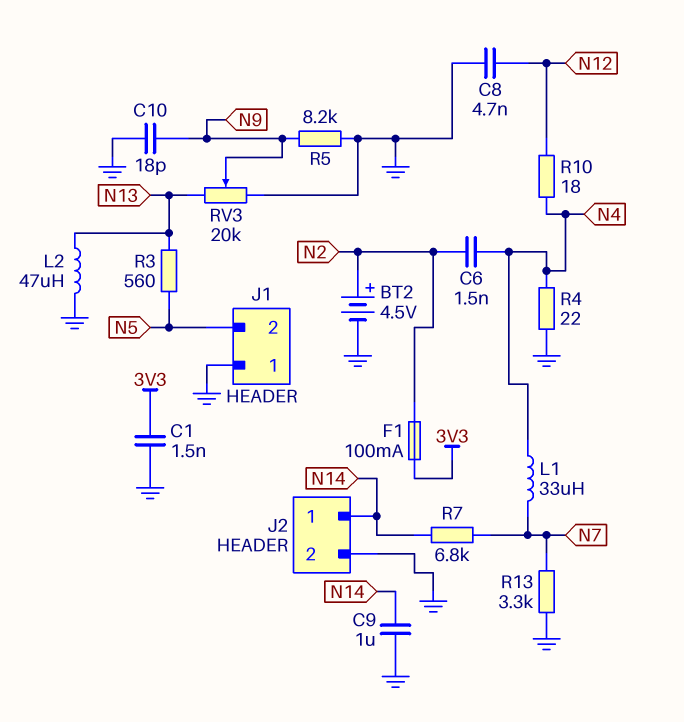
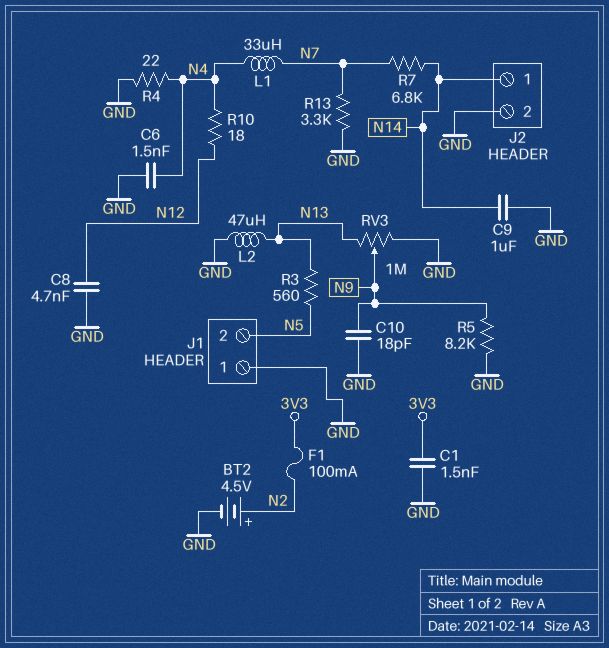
C6: 1.5nF (N2, N4) -> 1.5nF (GND, N4)
RV3: 20k (GND, N13, wiper N9) -> 1M (GND, N13, wiper N9)

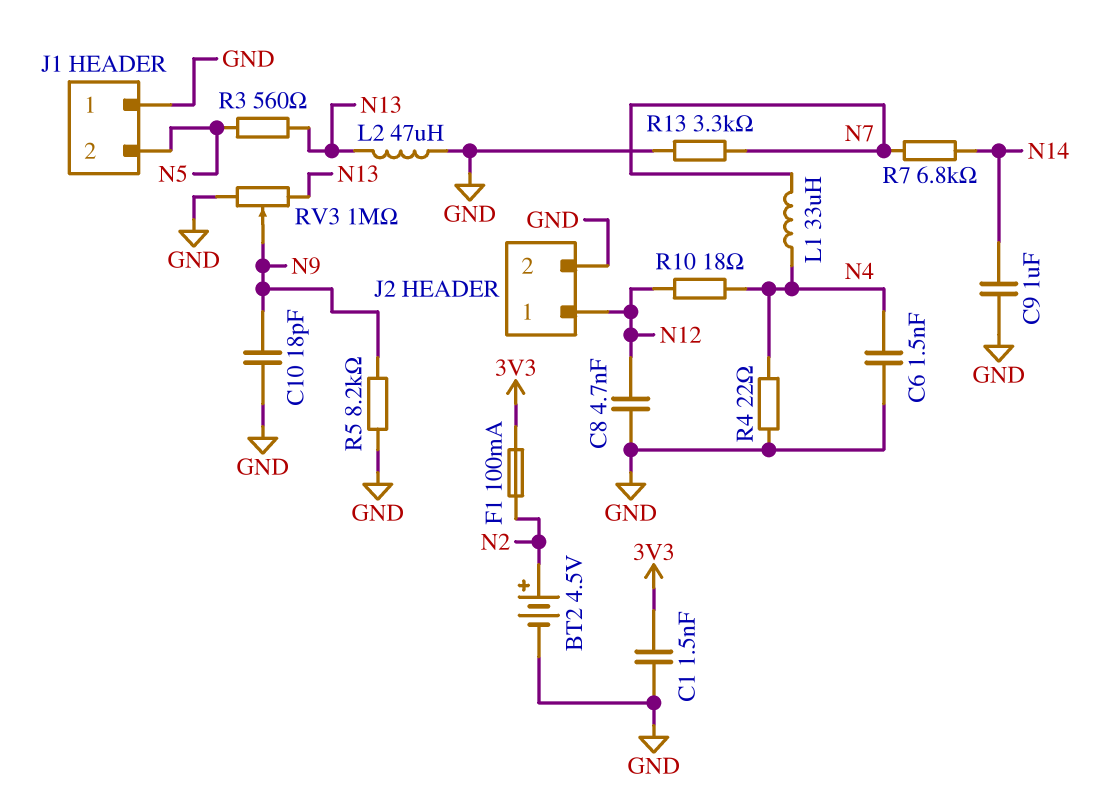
J2 pin 1: N14 -> N12

